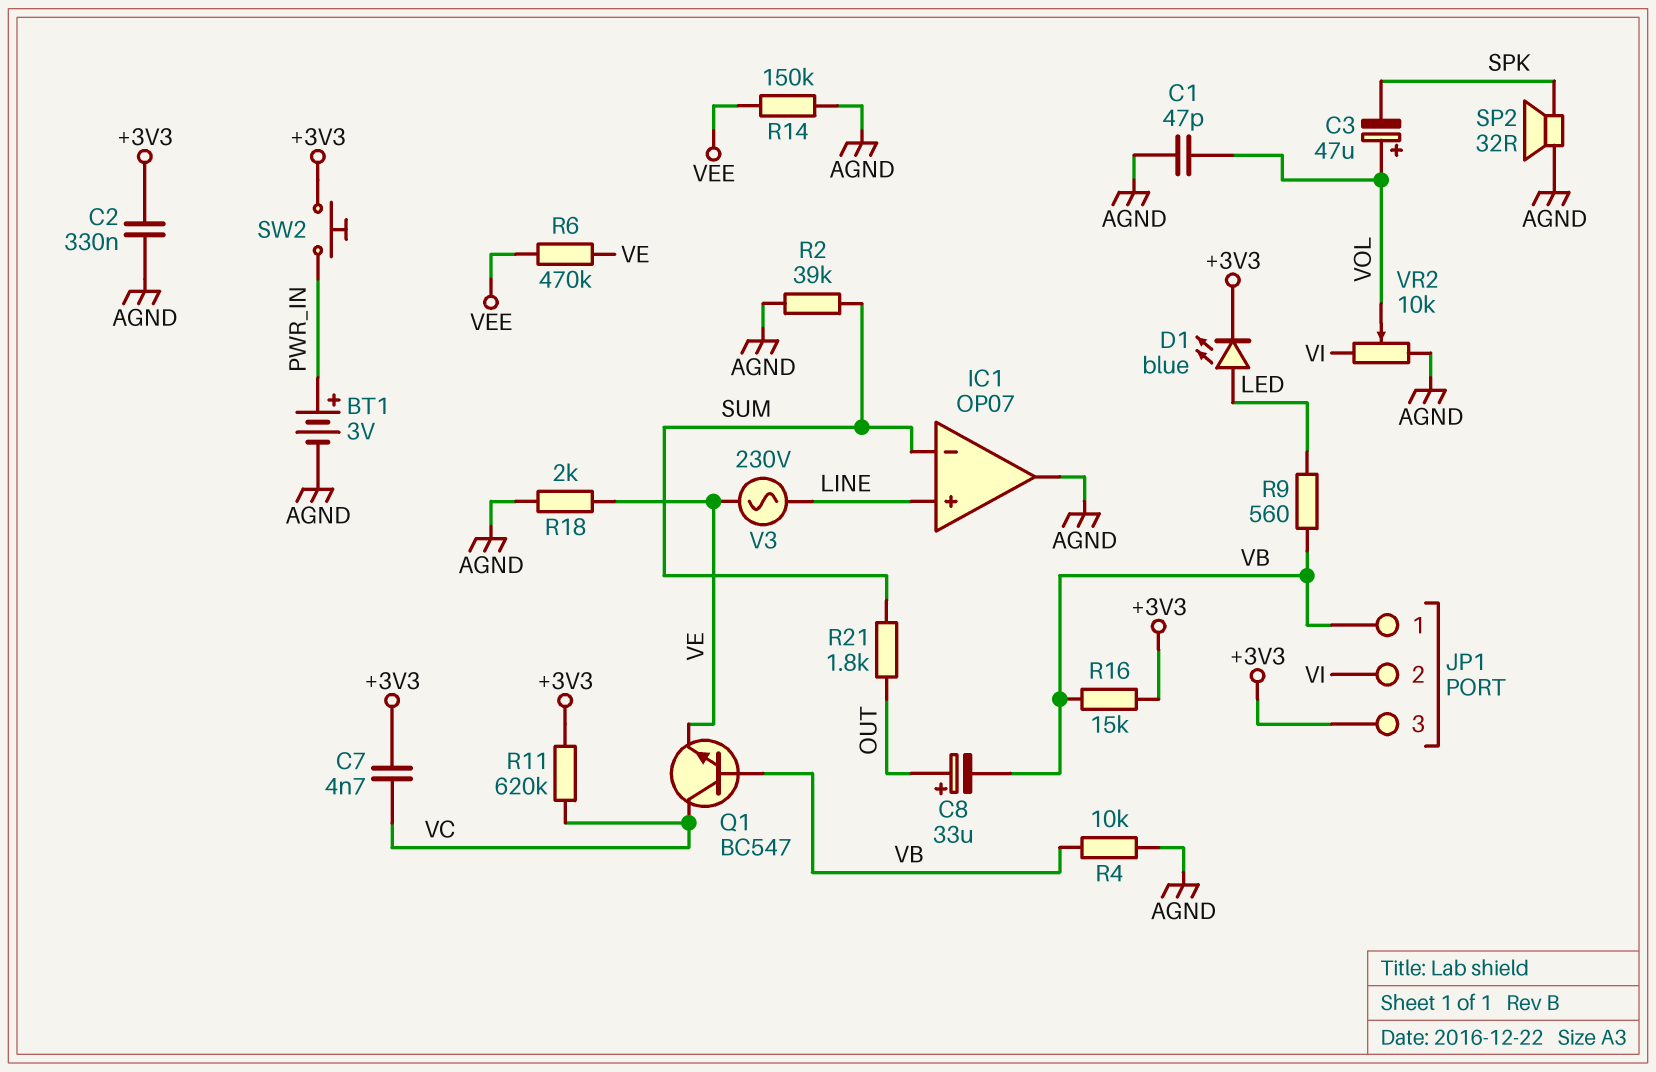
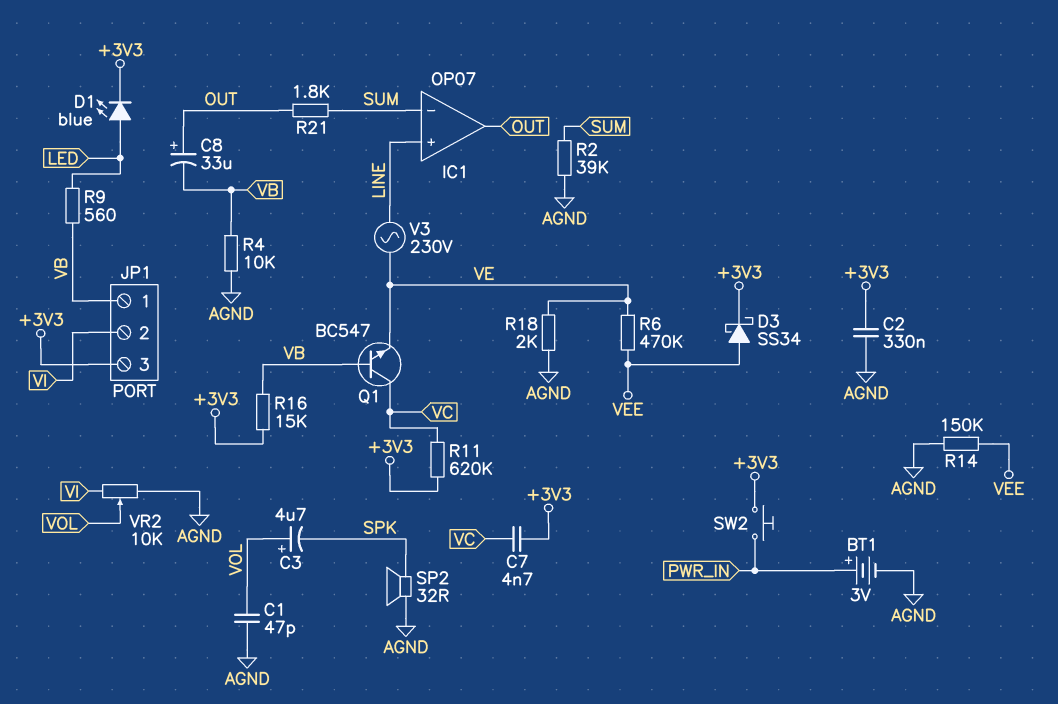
C3: 47uF (plus VOL, minus SPK) -> 4.7uF (plus VOL, minus SPK)
D3: none -> schottky SS34 (A VEE, K +3V3)
IC1 pin out: AGND -> OUT

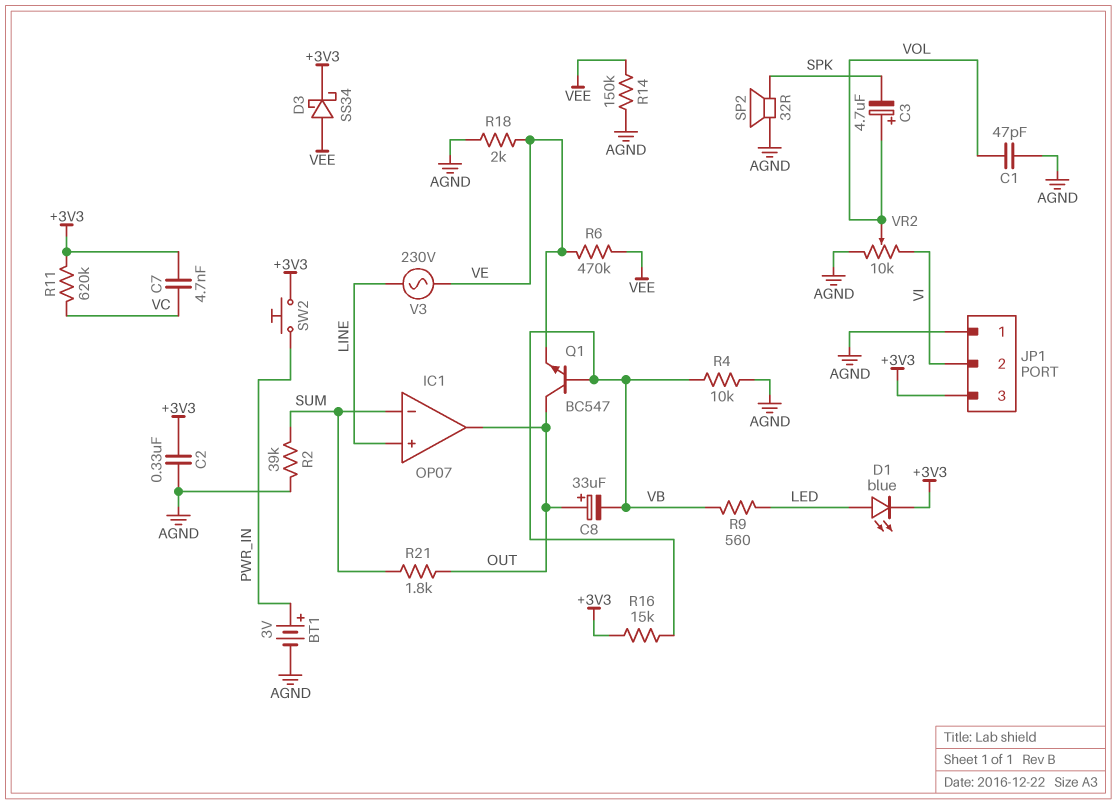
JP1 pin 1: VB -> AGND
Q1: NPN BC547 (B VB, C VC, E VE) -> NPN BC547 (B VB, C OUT, E VE)

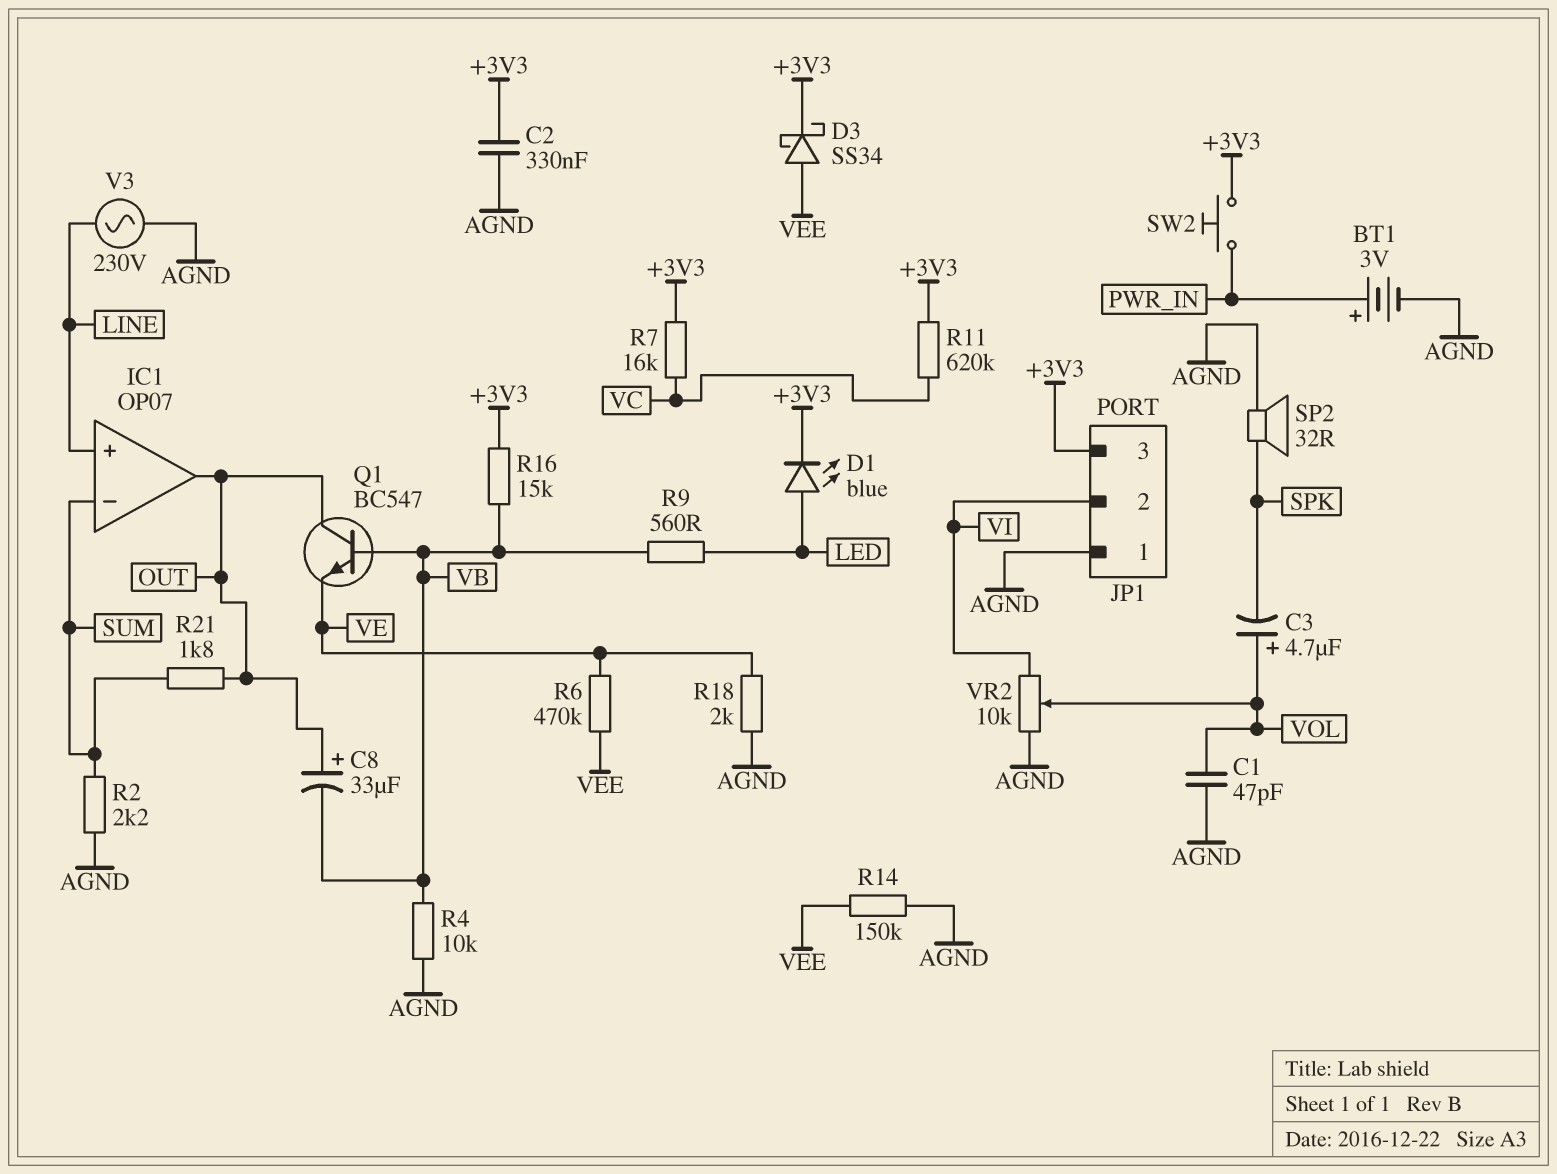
C7: 4.7nF (+3V3, VC) -> none
R2: 39k (AGND, SUM) -> 2.2k (AGND, SUM)
R7: none -> 16k (+3V3, VC)
V3: AC 230V (LINE, VE) -> AC 230V (AGND, LINE)

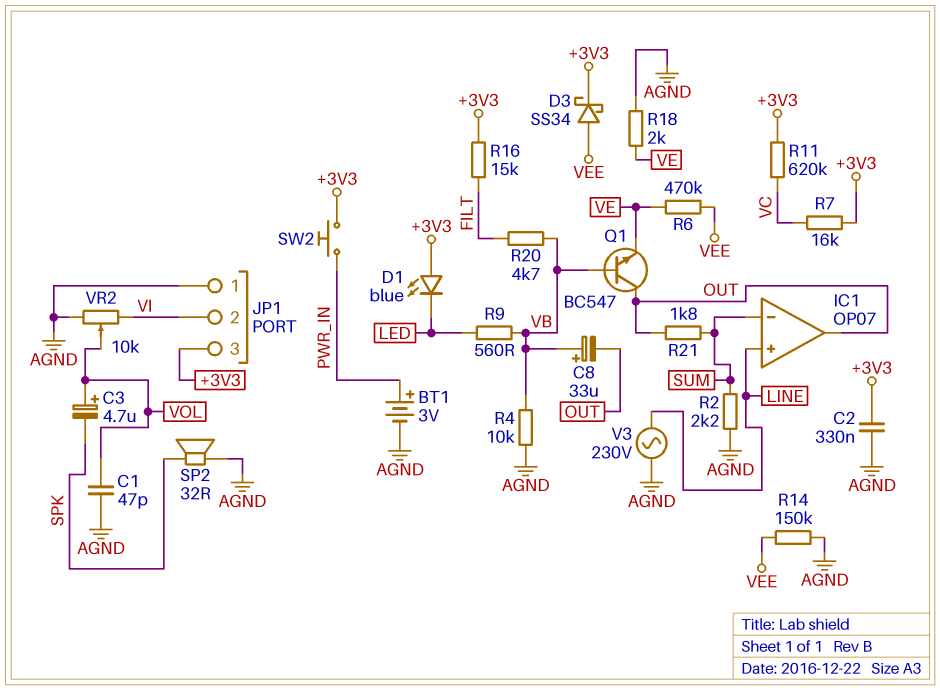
C8: 33uF (plus OUT, minus VB) -> 33uF (plus VB, minus OUT)
D1: LED blue (A LED, K +3V3) -> LED blue (A +3V3, K LED)
R16: 15k (+3V3, VB) -> 15k (+3V3, FILT)
R20: none -> 4.7k (FILT, VB)

